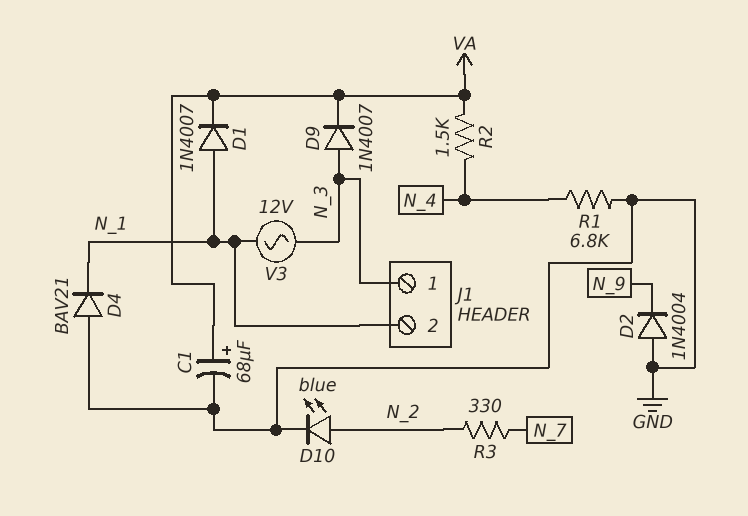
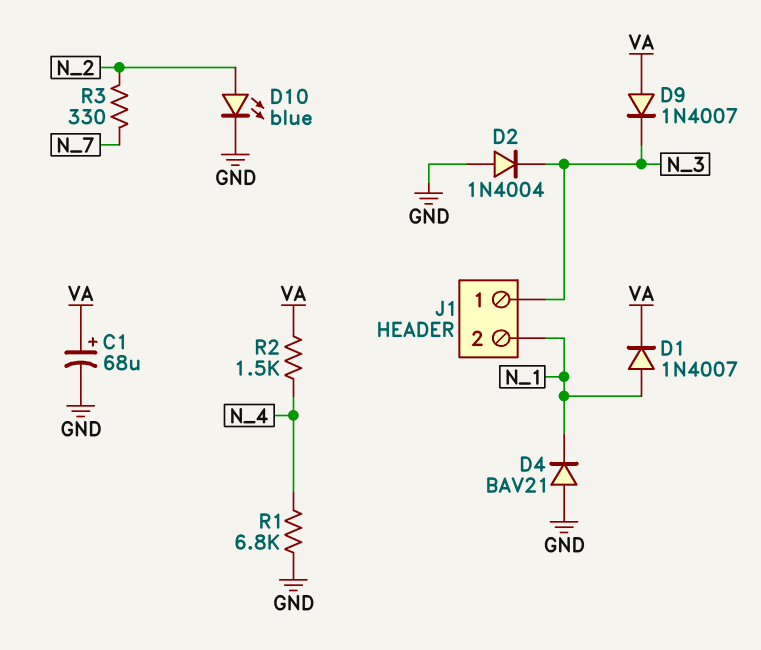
D2: diode 1N4004 (A GND, K N_9) -> diode 1N4004 (A GND, K N_3)
D9: diode 1N4007 (A N_3, K VA) -> diode 1N4007 (A VA, K N_3)
V3: AC 12V (N_1, N_3) -> none

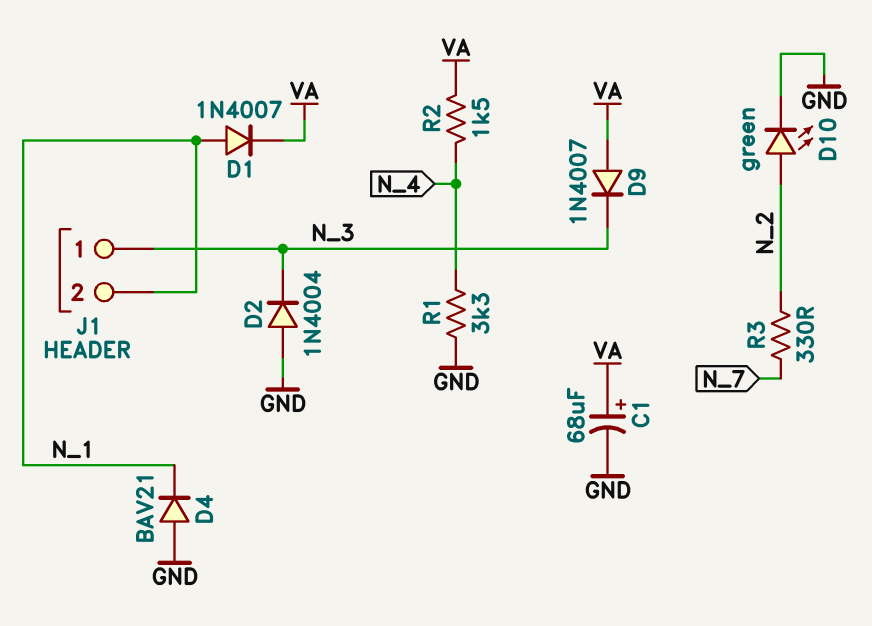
D10: LED blue (A N_2, K GND) -> LED green (A N_2, K GND)
R1: 6.8k (GND, N_4) -> 3.3k (GND, N_4)

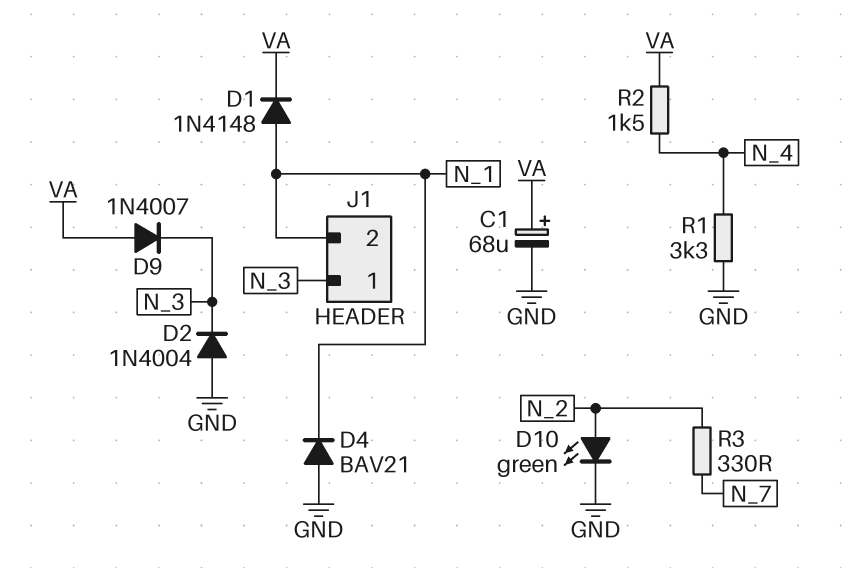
D1: diode 1N4007 (A N_1, K VA) -> diode 1N4148 (A N_1, K VA)

